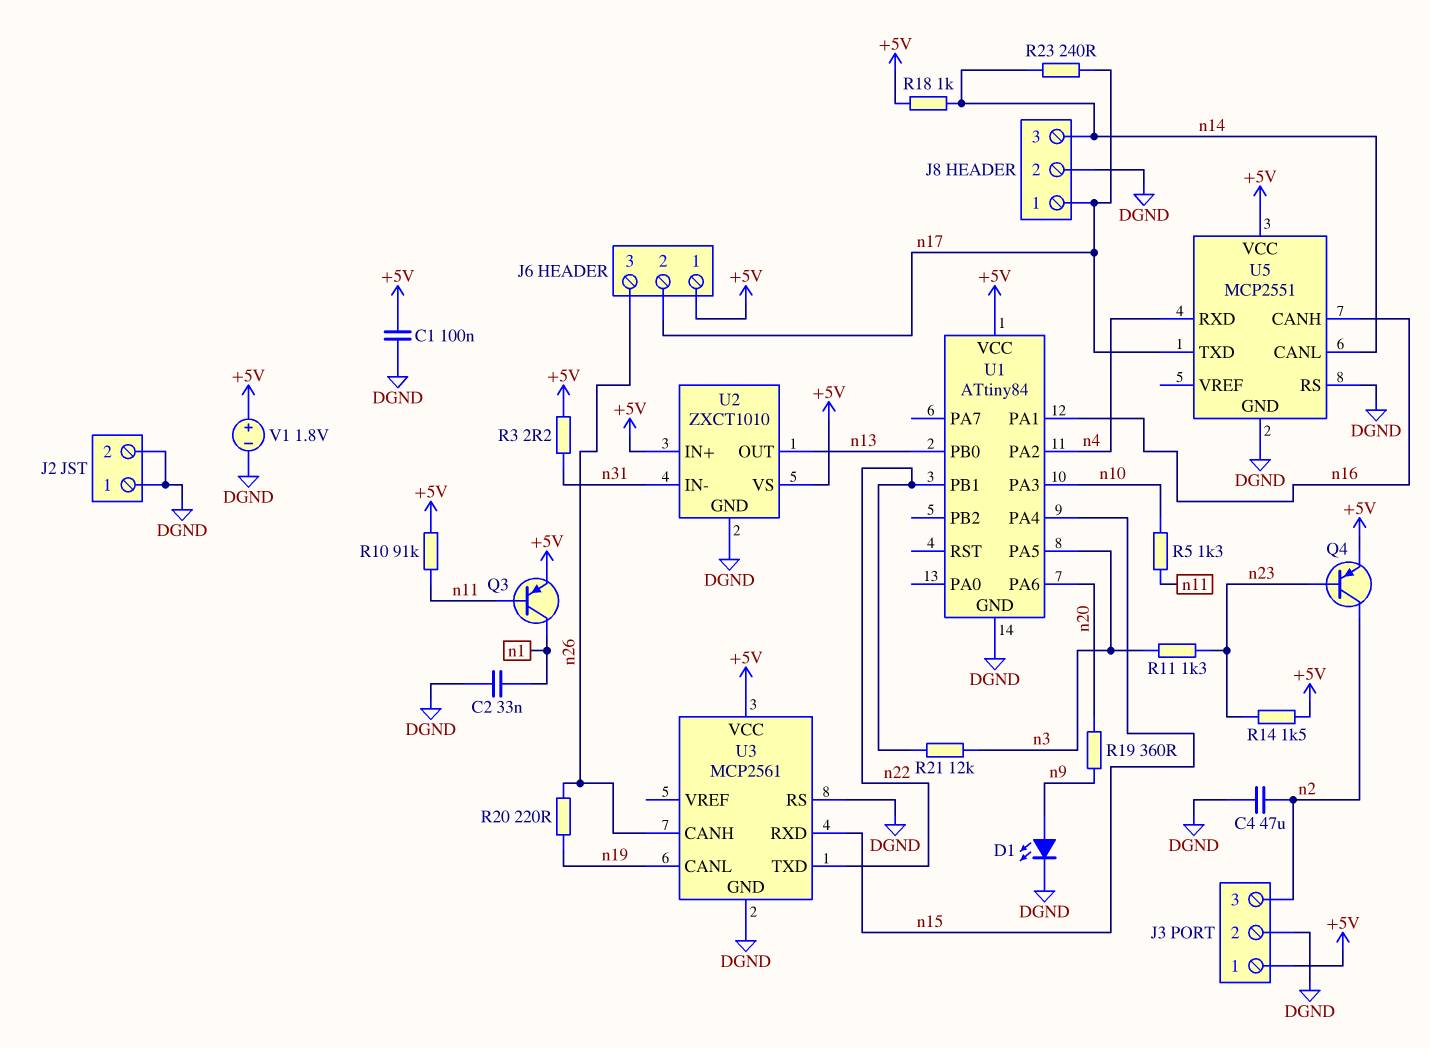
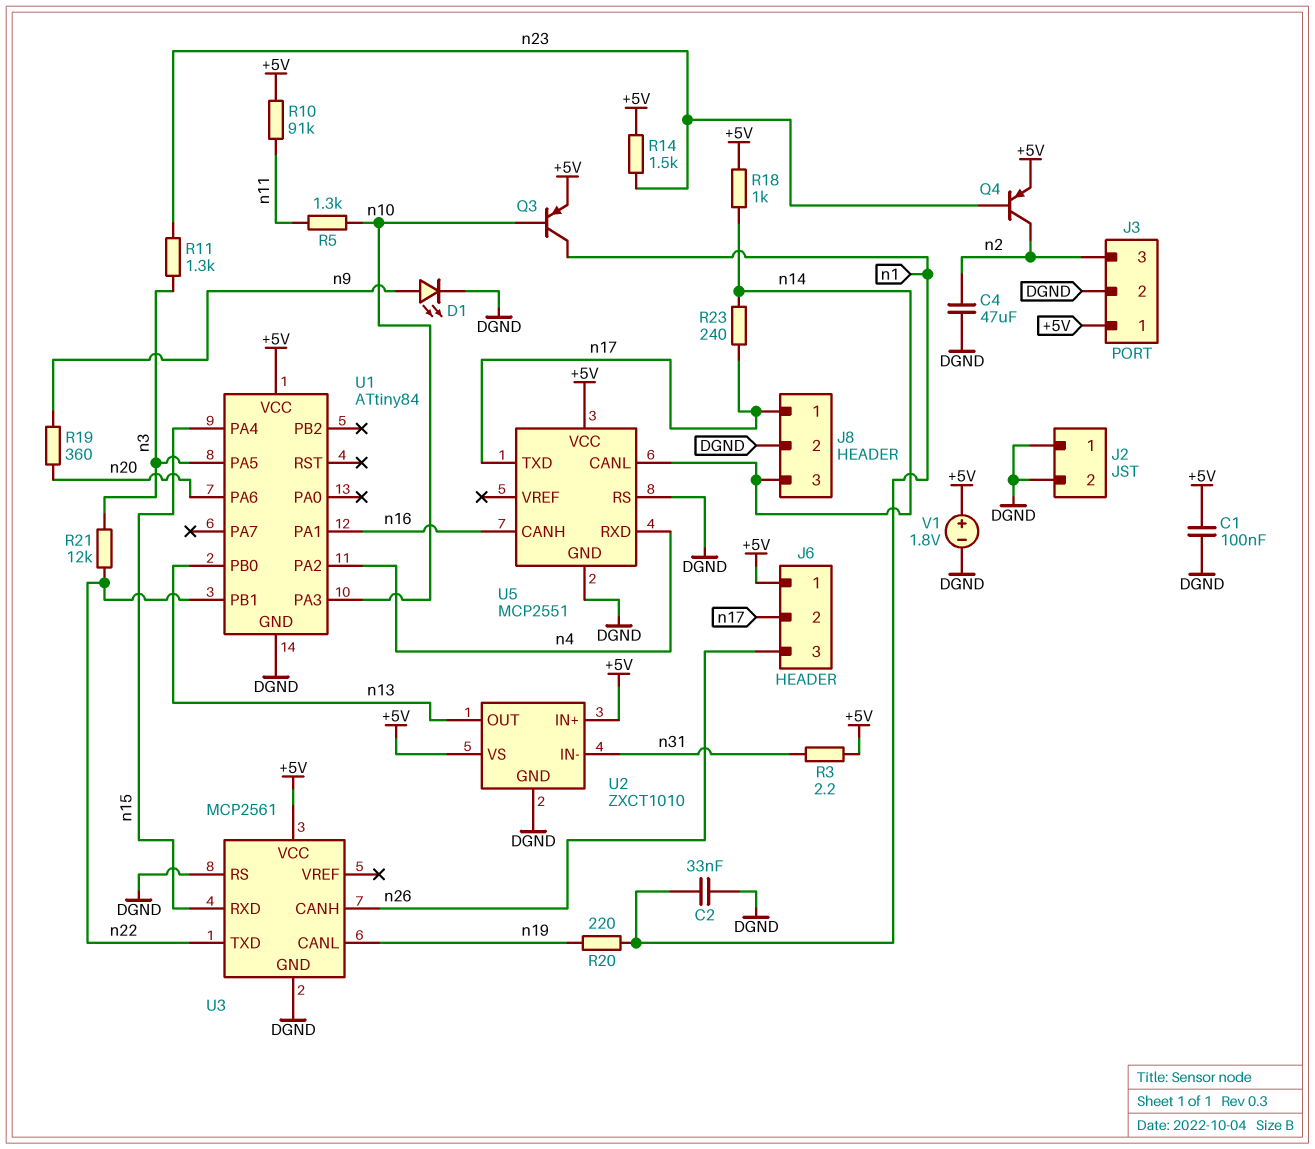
Q3: PNP (B n11, C n1, E +5V) -> PNP (B n10, C n1, E +5V)
R20: 220 (n19, n26) -> 220 (n1, n19)

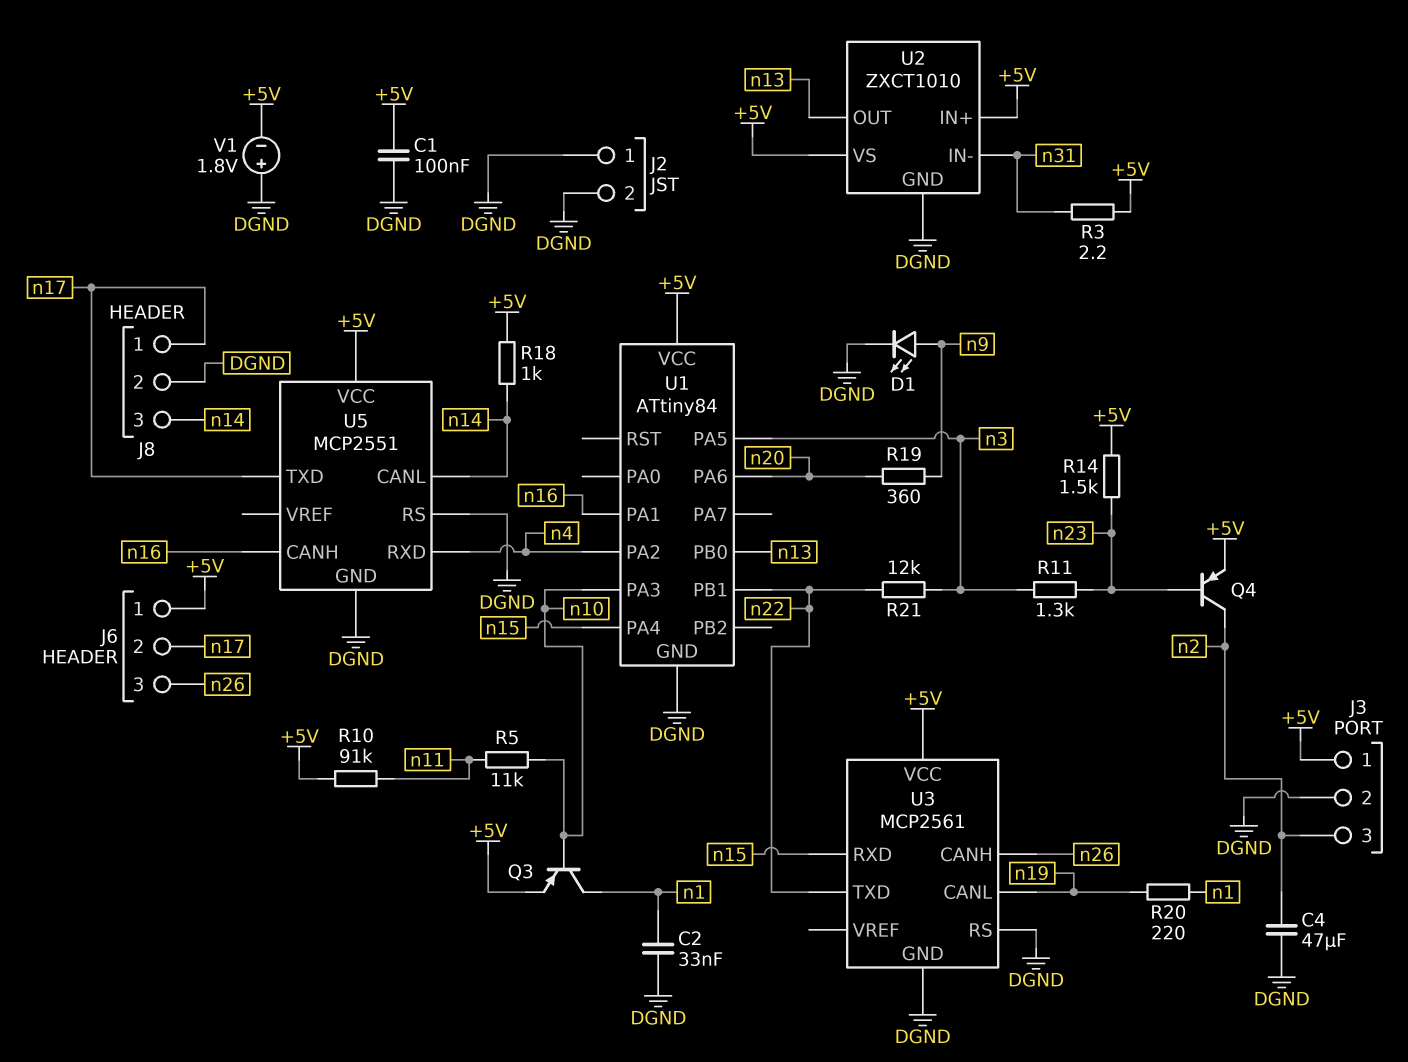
R5: 1.3k (n10, n11) -> 11k (n10, n11)
R23: 240 (n14, n17) -> none
V1: 1.8V (plus +5V, minus DGND) -> 1.8V (plus DGND, minus +5V)

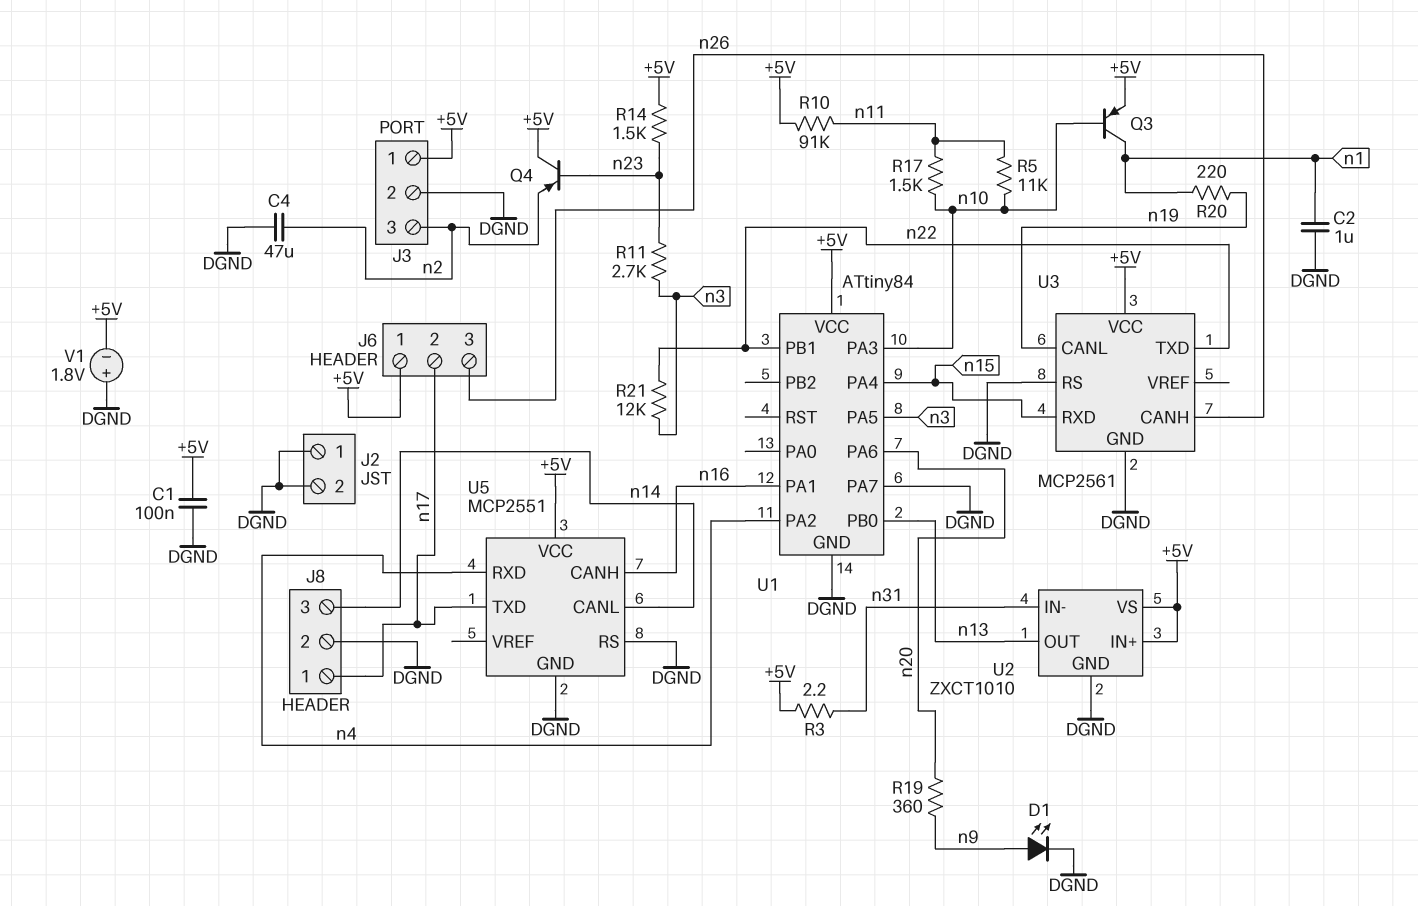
C2: 33nF (DGND, n1) -> 1uF (DGND, n1)
Q4: PNP (B n23, C n2, E +5V) -> PNP (B n23, C +5V, E n2)
R11: 1.3k (n3, n23) -> 2.7k (n3, n23)
R17: none -> 1.5k (n10, n11)
R18: 1k (+5V, n14) -> none
U1 pin PA7: none -> DGND

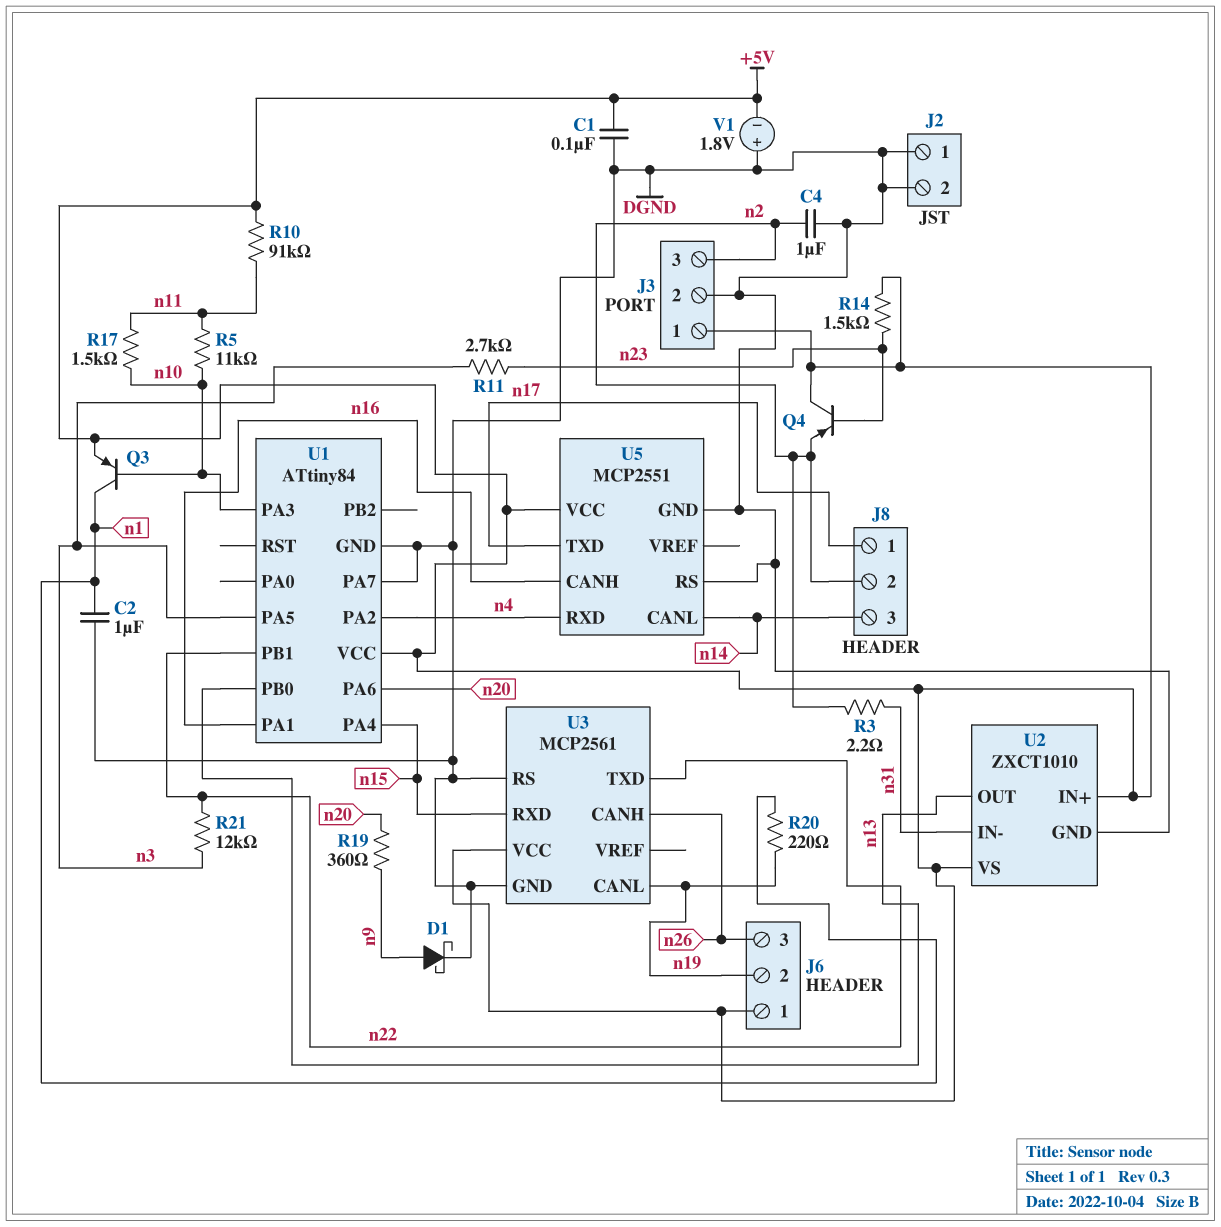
C4: 47uF (DGND, n2) -> 1uF (DGND, n2)
D1: LED (A n9, K DGND) -> schottky (A n9, K DGND)
J6 pin 2: n17 -> n19
J8 pin 2: DGND -> n2
R3: 2.2 (+5V, n31) -> 2.2 (n2, n31)

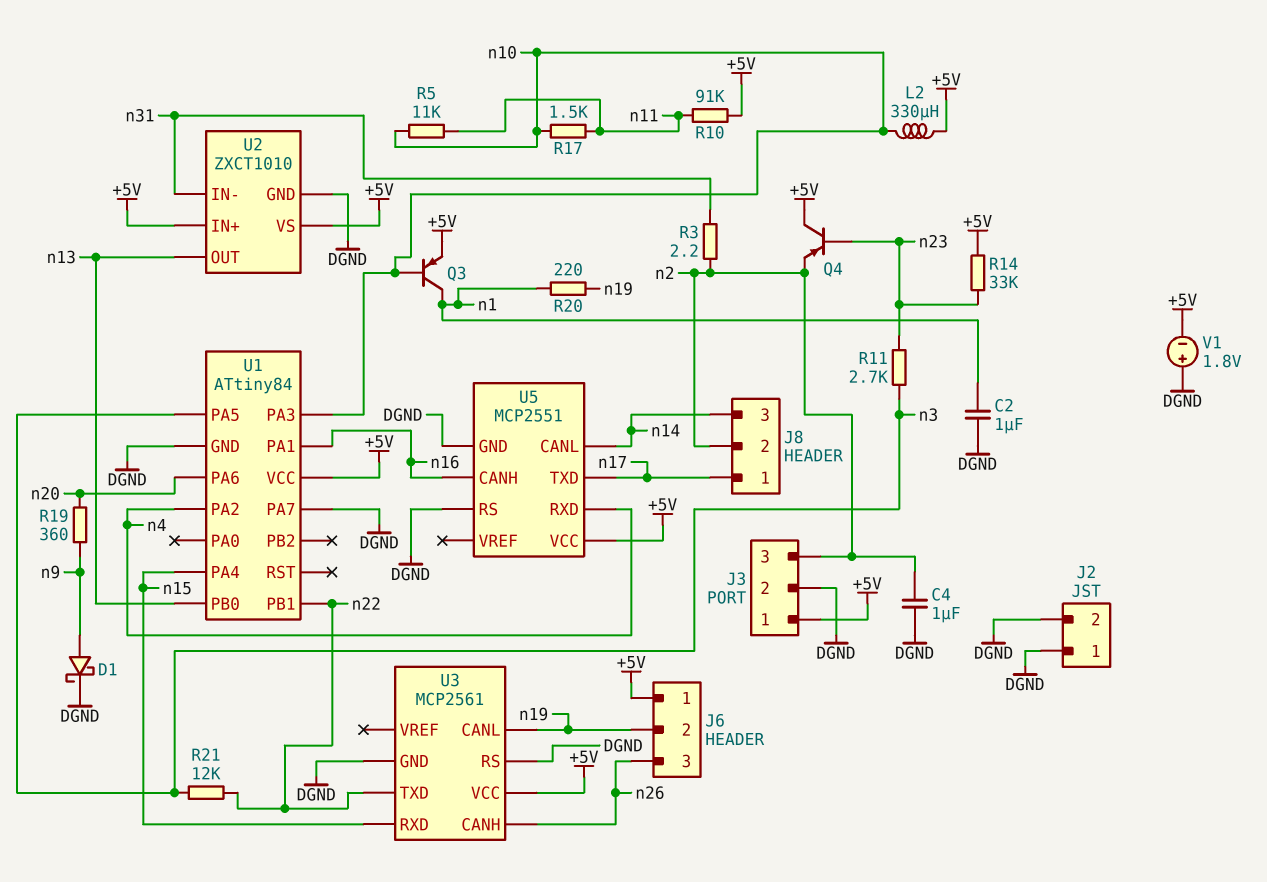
C1: 100nF (+5V, DGND) -> none
L2: none -> 330uH (+5V, n10)
R14: 1.5k (+5V, n23) -> 33k (+5V, n23)

